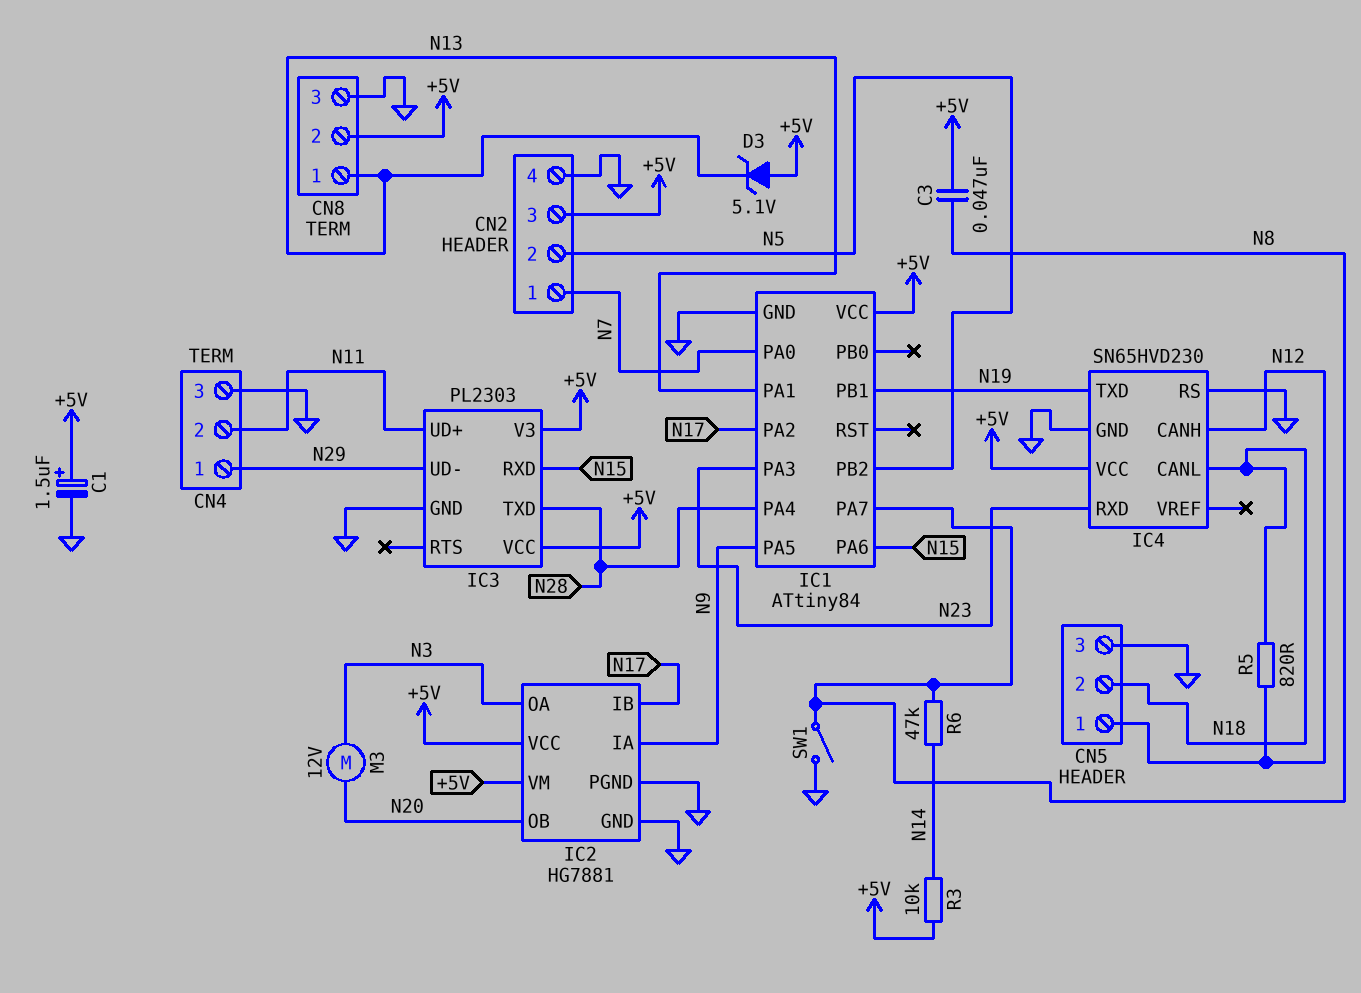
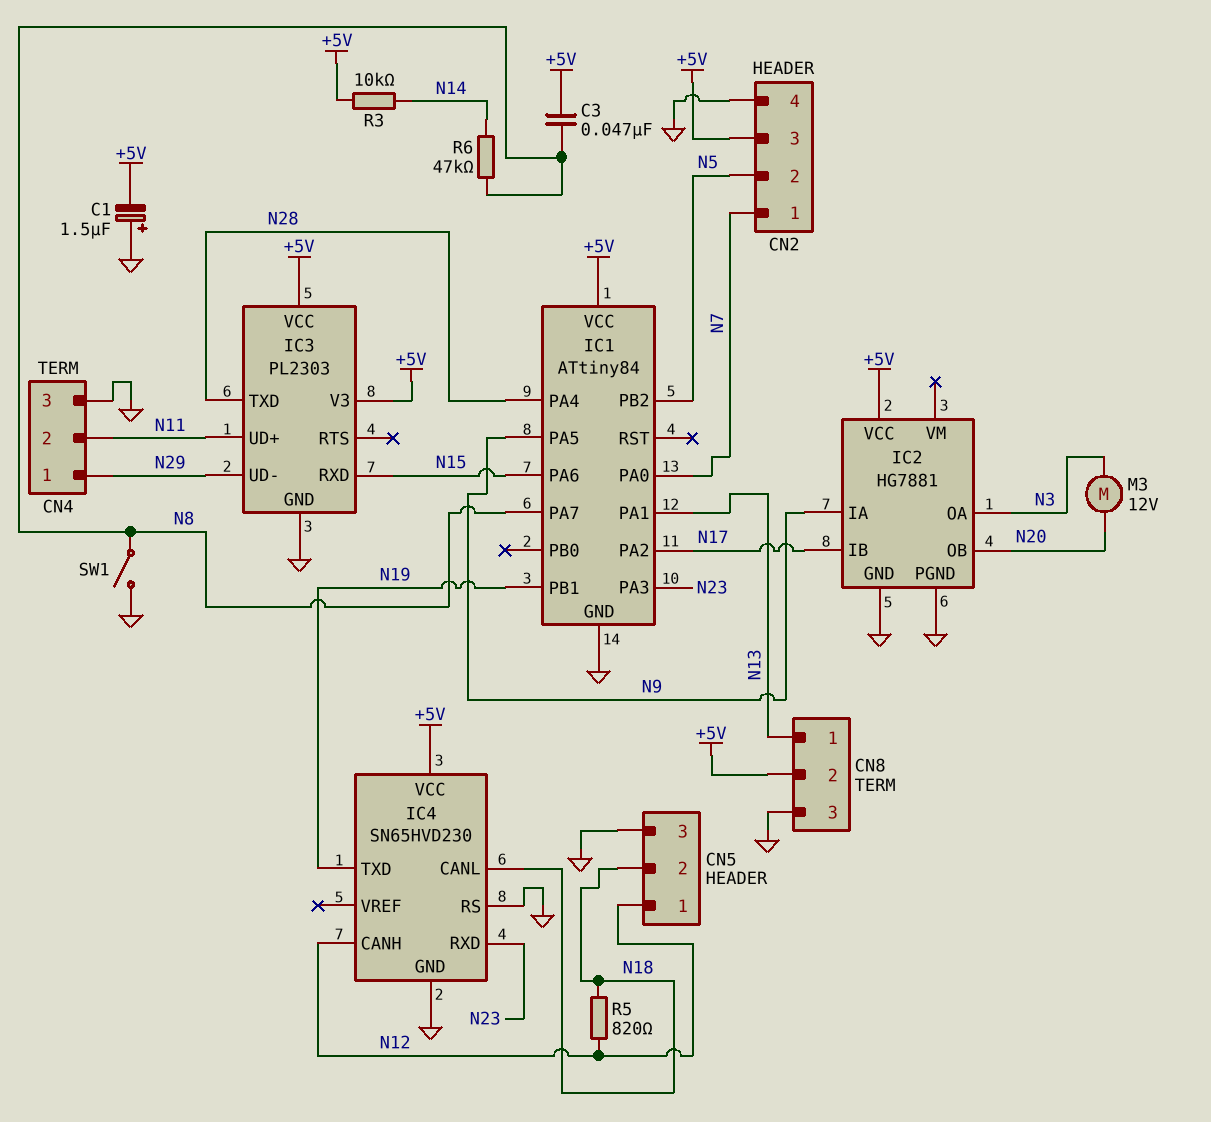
C1: 1.5uF (plus +5V, minus GND) -> 1.5uF (plus GND, minus +5V)
D3: zener 5.1V (A +5V, K N13) -> none
IC2 pin VM: +5V -> none

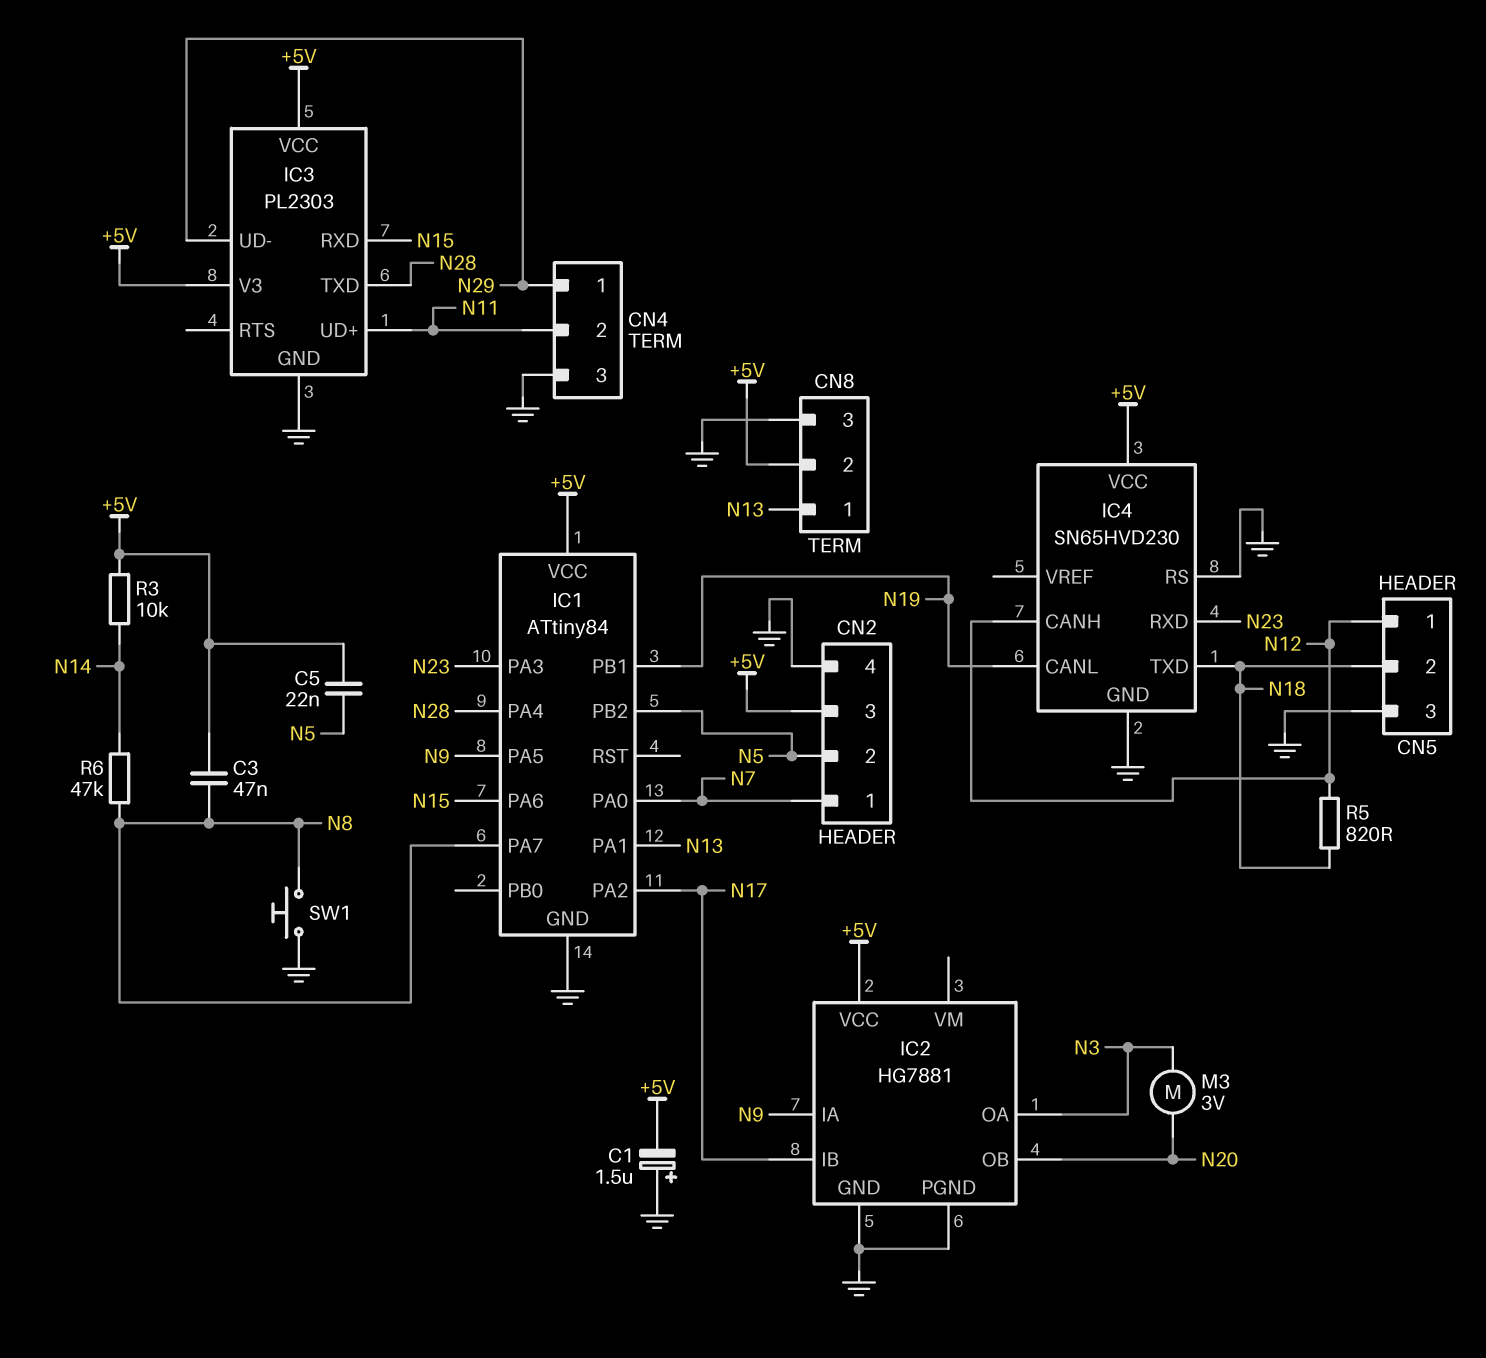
C5: none -> 22nF (+5V, N5)
IC4 pin CANL: N18 -> N19
IC4 pin TXD: N19 -> N18
M3: motor 12V (N3, N20) -> motor 3V (N3, N20)
SW1: switch (GND, N8) -> button (GND, N8)

